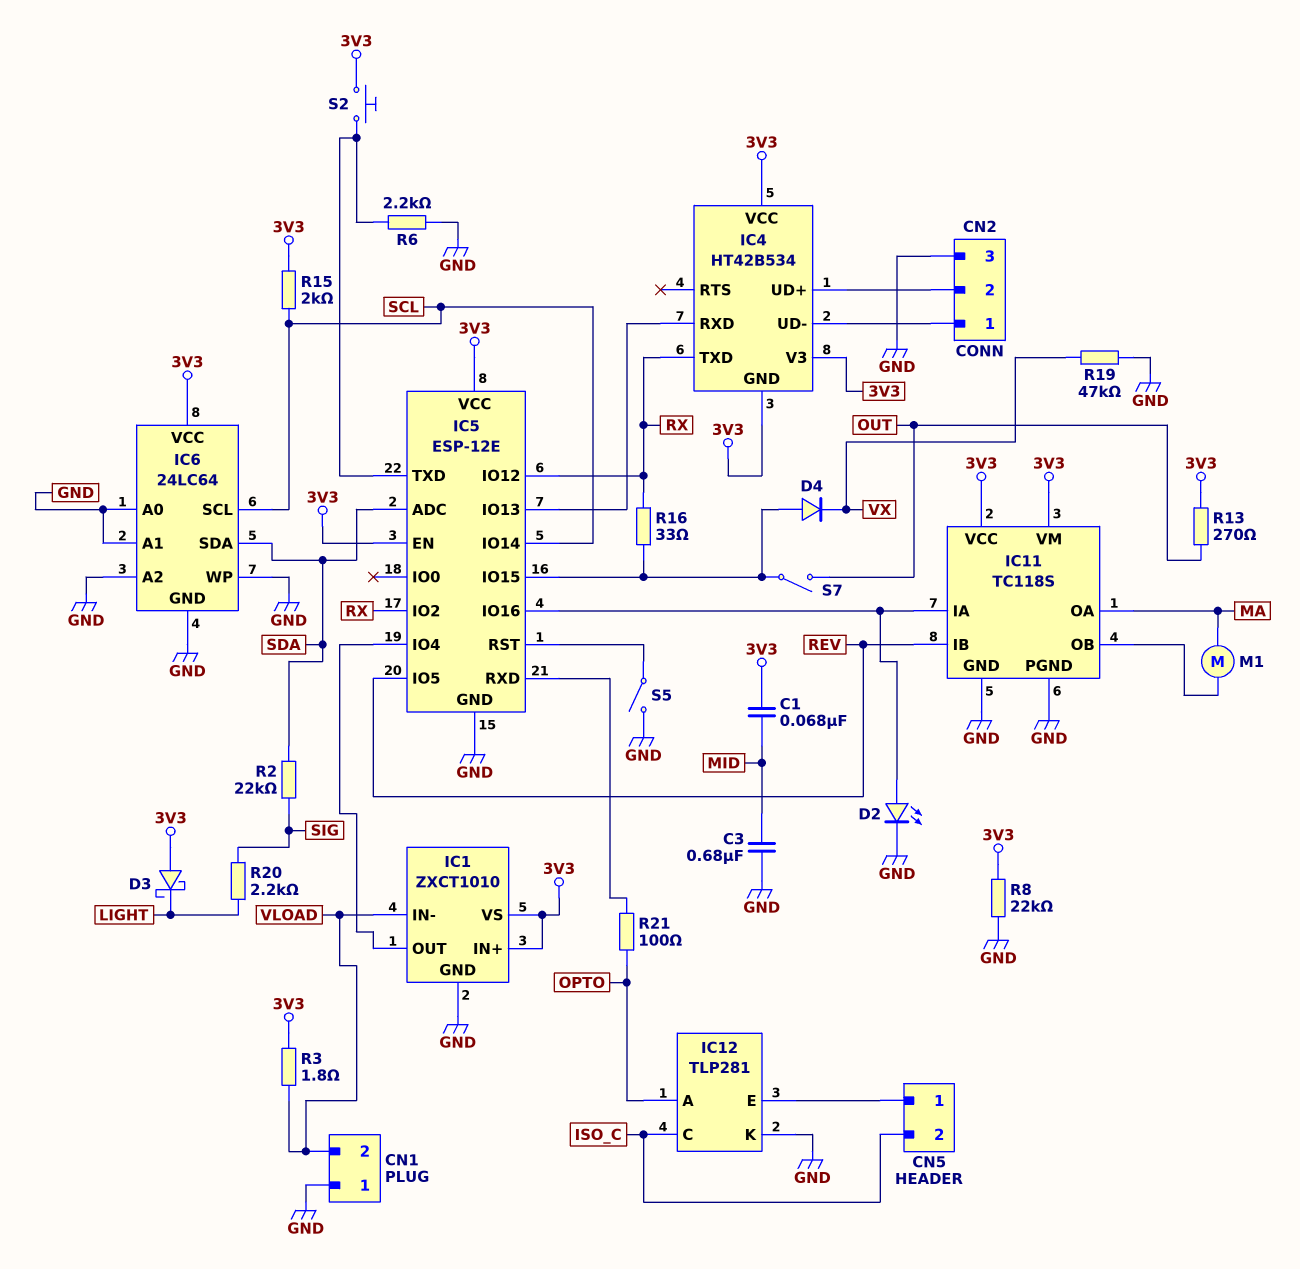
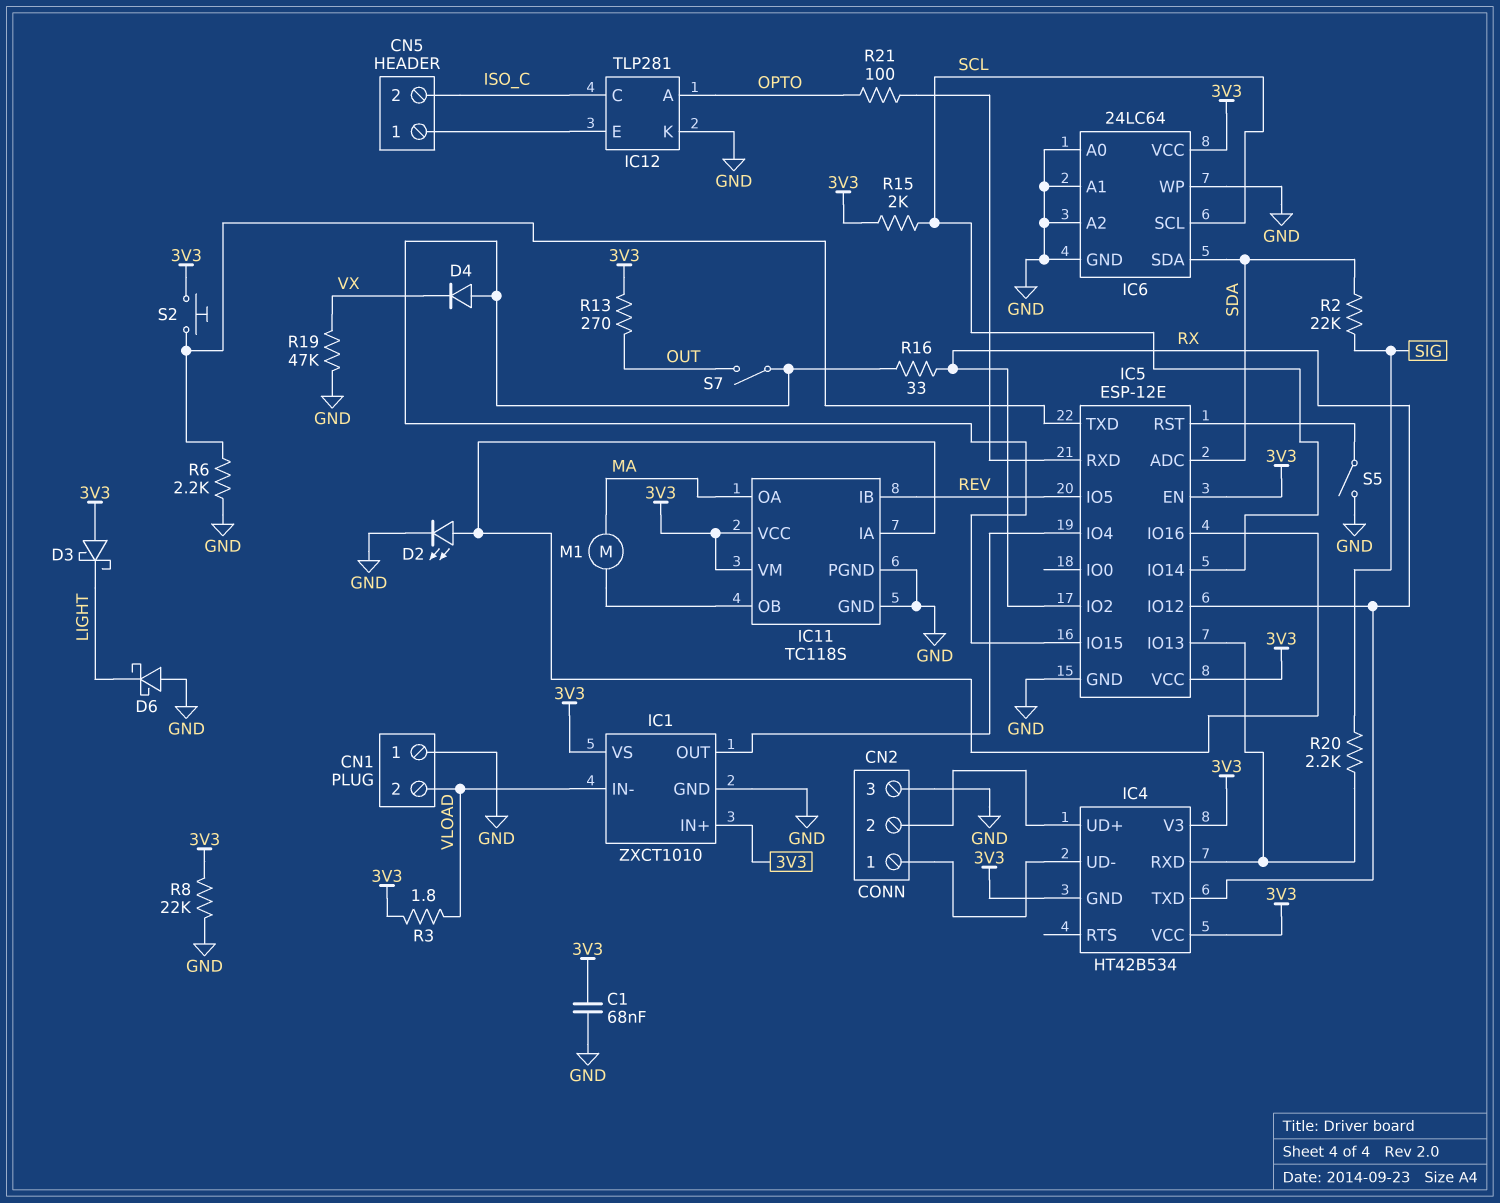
C1: 68nF (3V3, MID) -> 68nF (3V3, GND)
C3: 680nF (GND, MID) -> none
D6: none -> schottky (A GND, K LIGHT)
R20: 2.2k (LIGHT, SIG) -> 2.2k (IC4/RXD, SIG)

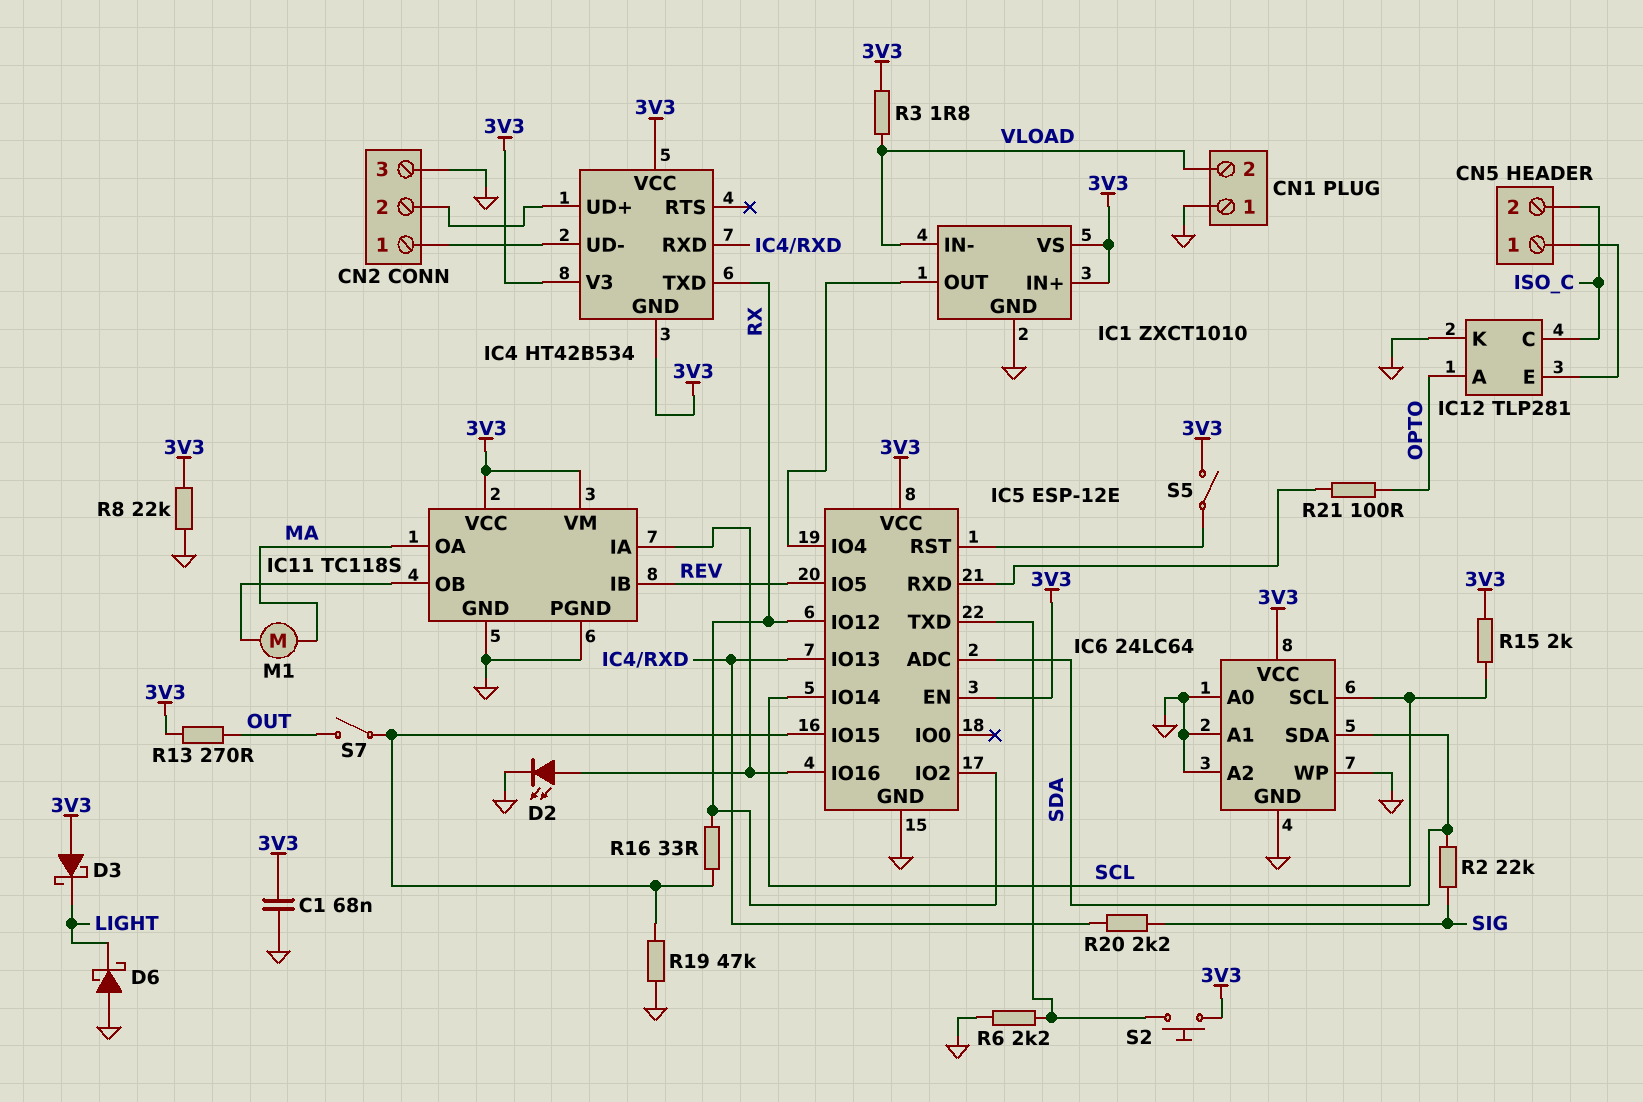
D4: diode (A IC5/IO15, K VX) -> none
R19: 47k (GND, VX) -> 47k (GND, IC5/IO15)
S5: switch (GND, IC5/RST) -> switch (3V3, IC5/RST)

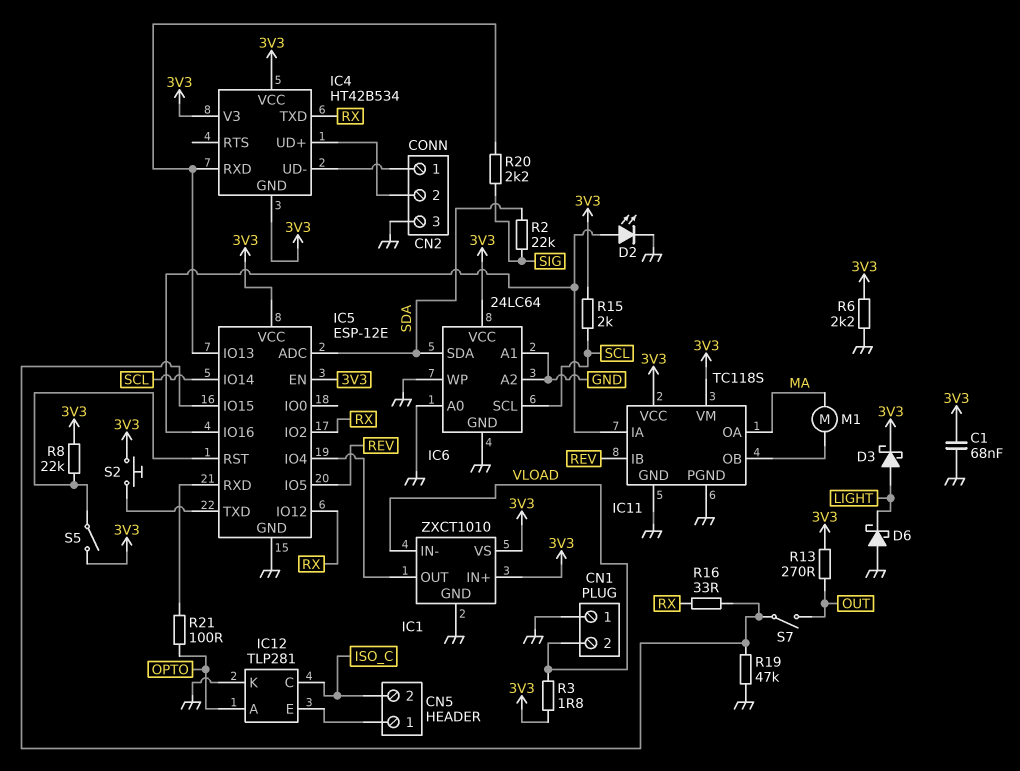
D3: schottky (A 3V3, K LIGHT) -> schottky (A LIGHT, K 3V3)
R6: 2.2k (GND, IC5/TXD) -> 2.2k (3V3, GND)
R8: 22k (3V3, GND) -> 22k (3V3, IC5/RST)

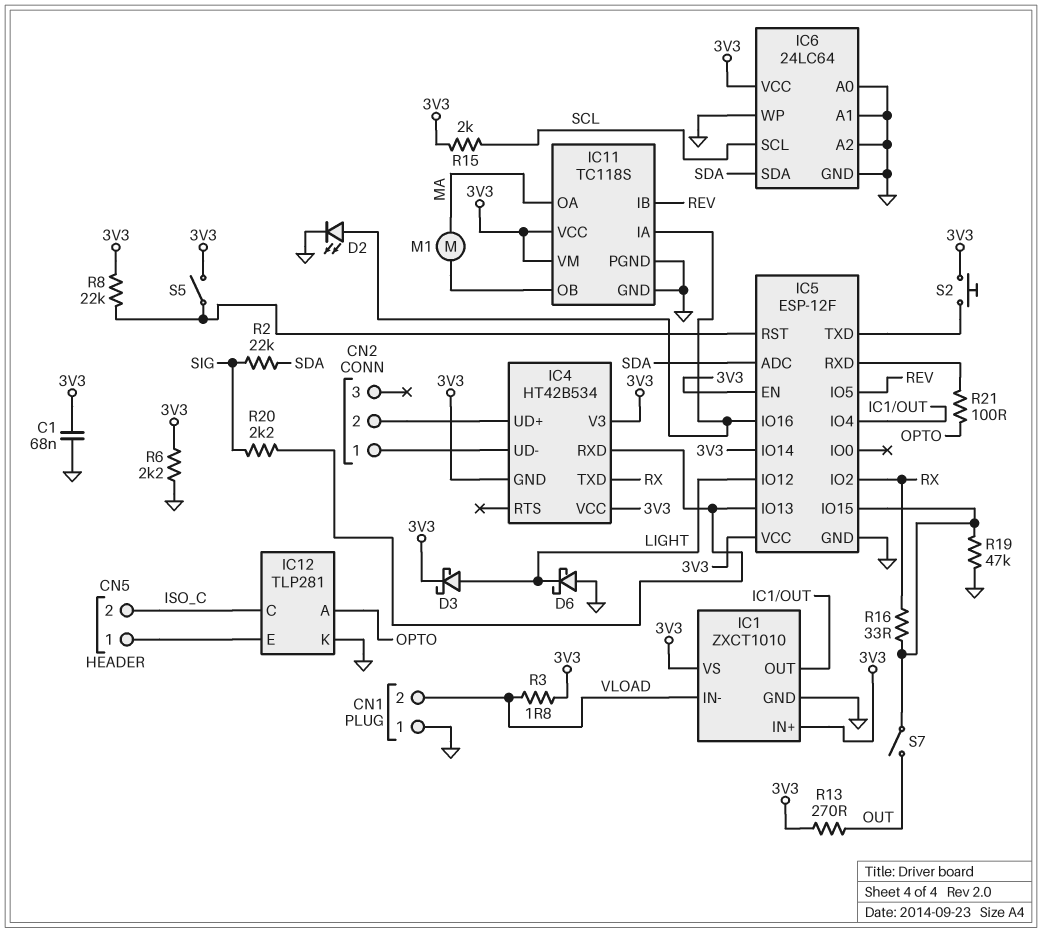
CN2 pin 3: GND -> none
IC5: ESP-12E -> ESP-12F
IC5 pin IO12: RX -> LIGHT
IC5 pin IO14: SCL -> 3V3

